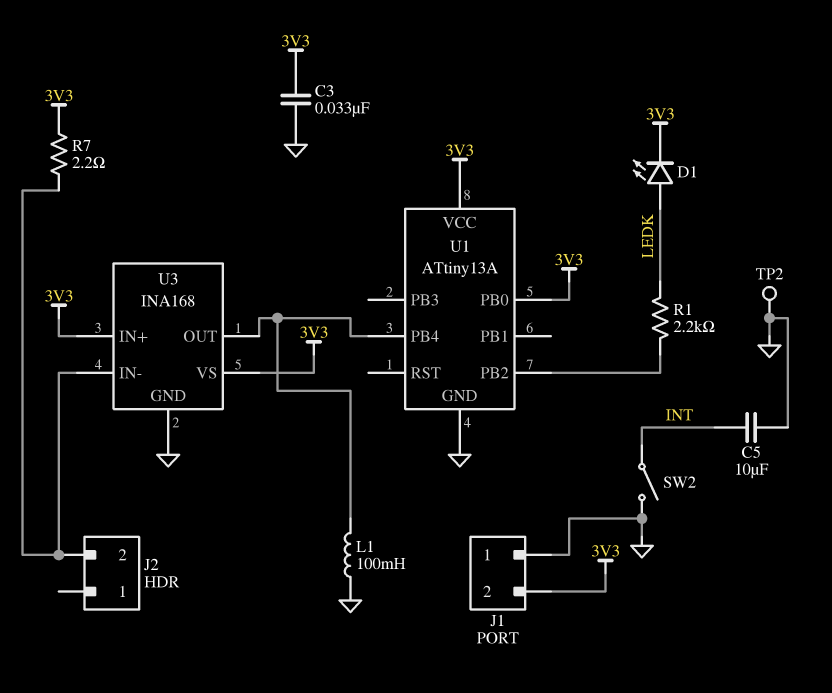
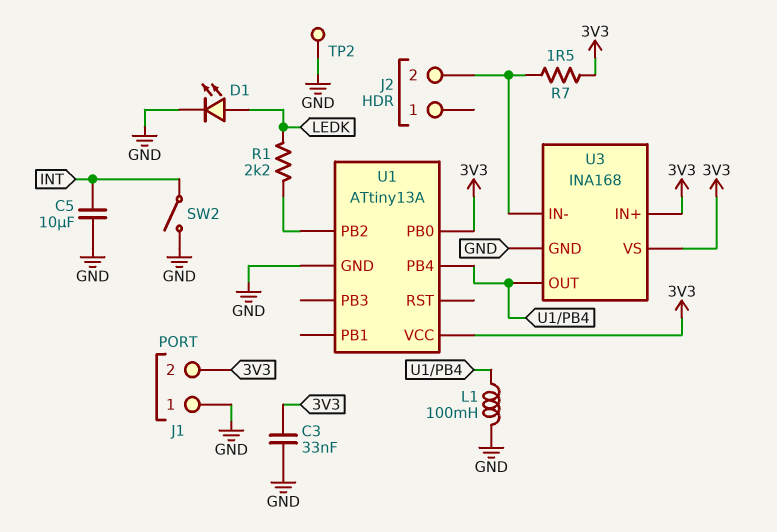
D1: LED (A LEDK, K 3V3) -> LED (A LEDK, K GND)
R7: 2.2 (3V3, J2/2) -> 1.5 (3V3, J2/2)

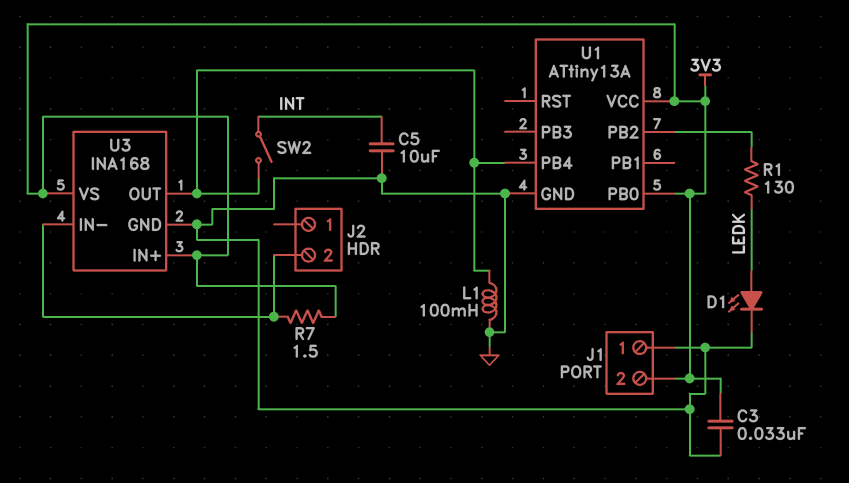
R1: 2.2k (LEDK, U1/PB2) -> 130 (LEDK, U1/PB2)
SW2: switch (GND, INT) -> switch (INT, U1/PB4)
TP2: test point (GND) -> none

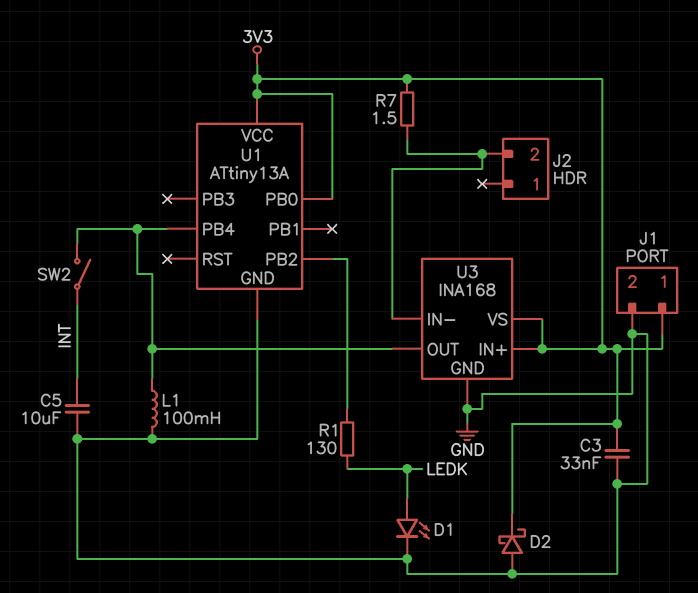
D2: none -> schottky (A GND, K 3V3)
J1 pin 1: GND -> 3V3
J1 pin 2: 3V3 -> GND

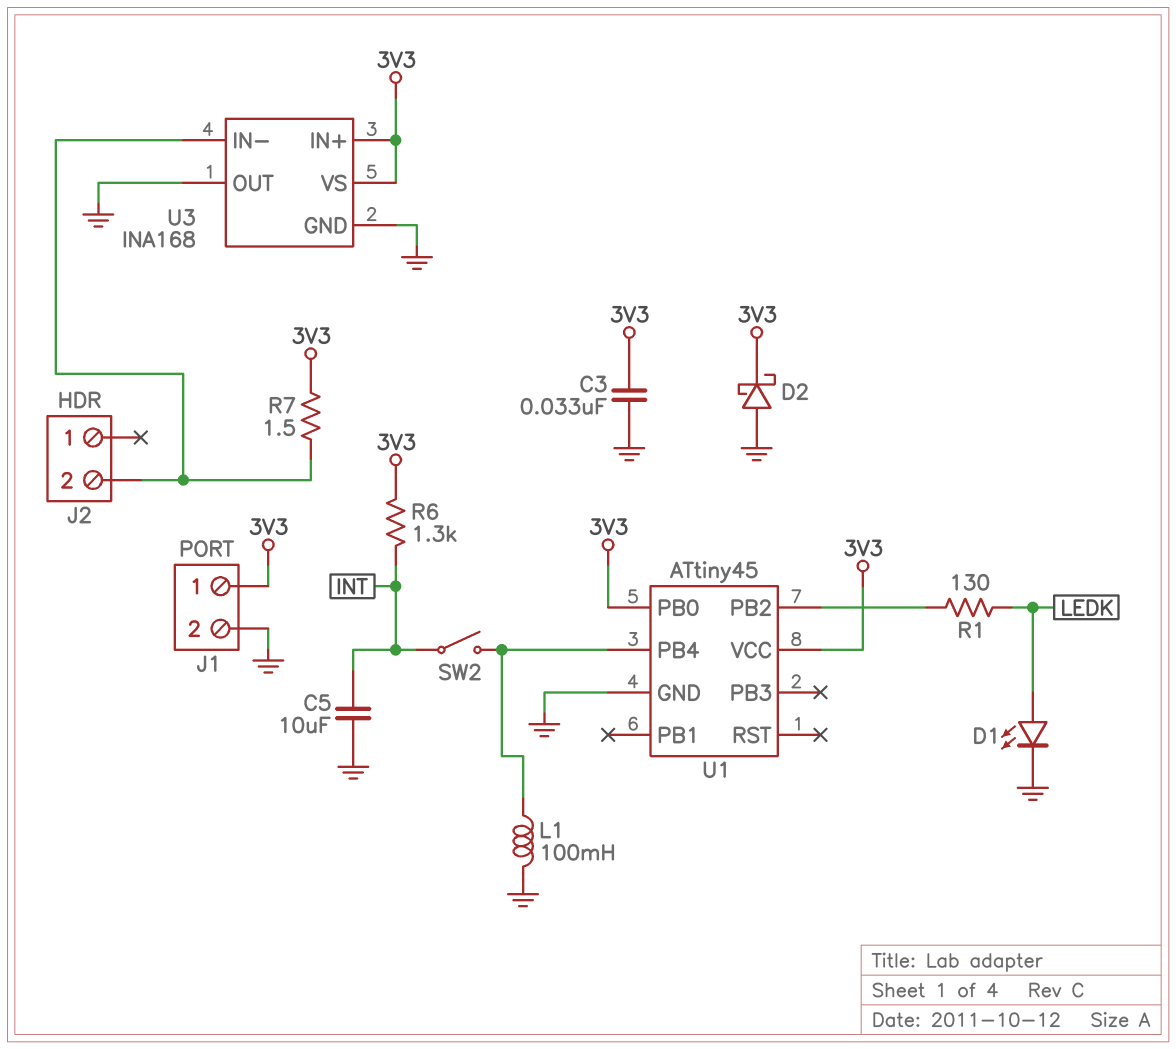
R6: none -> 1.3k (3V3, INT)
U1: ATtiny13A -> ATtiny45
U3 pin OUT: U1/PB4 -> GND

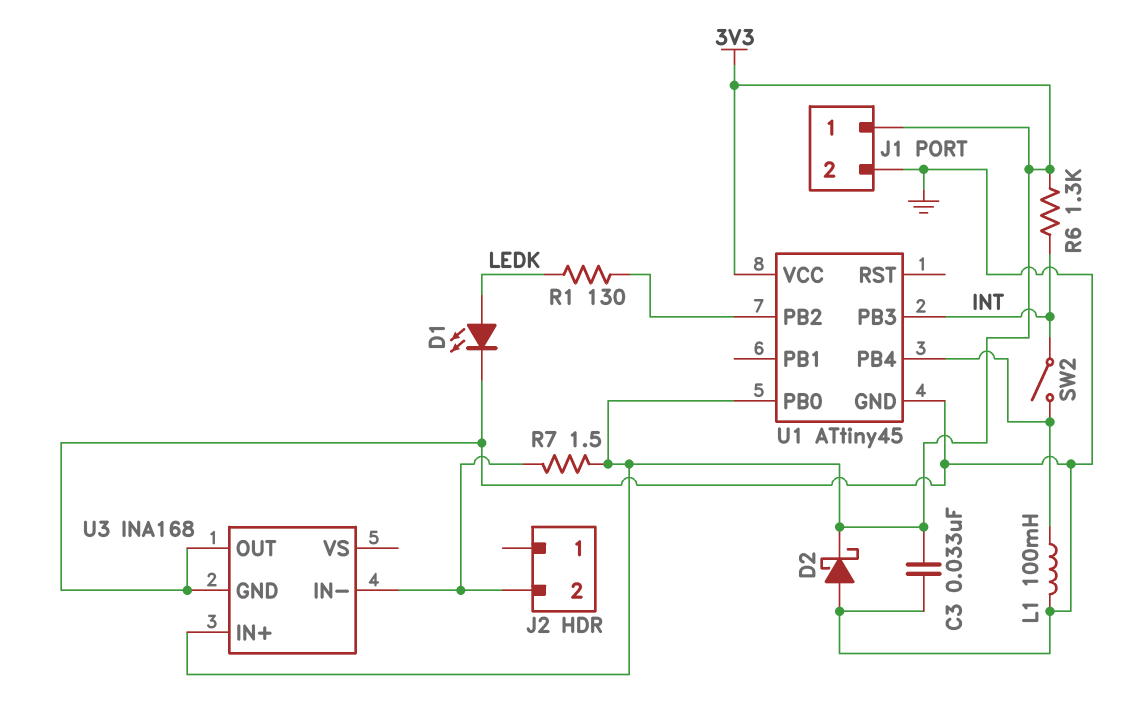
C5: 10uF (GND, INT) -> none
U1 pin PB3: none -> INT
U3 pin VS: 3V3 -> none

